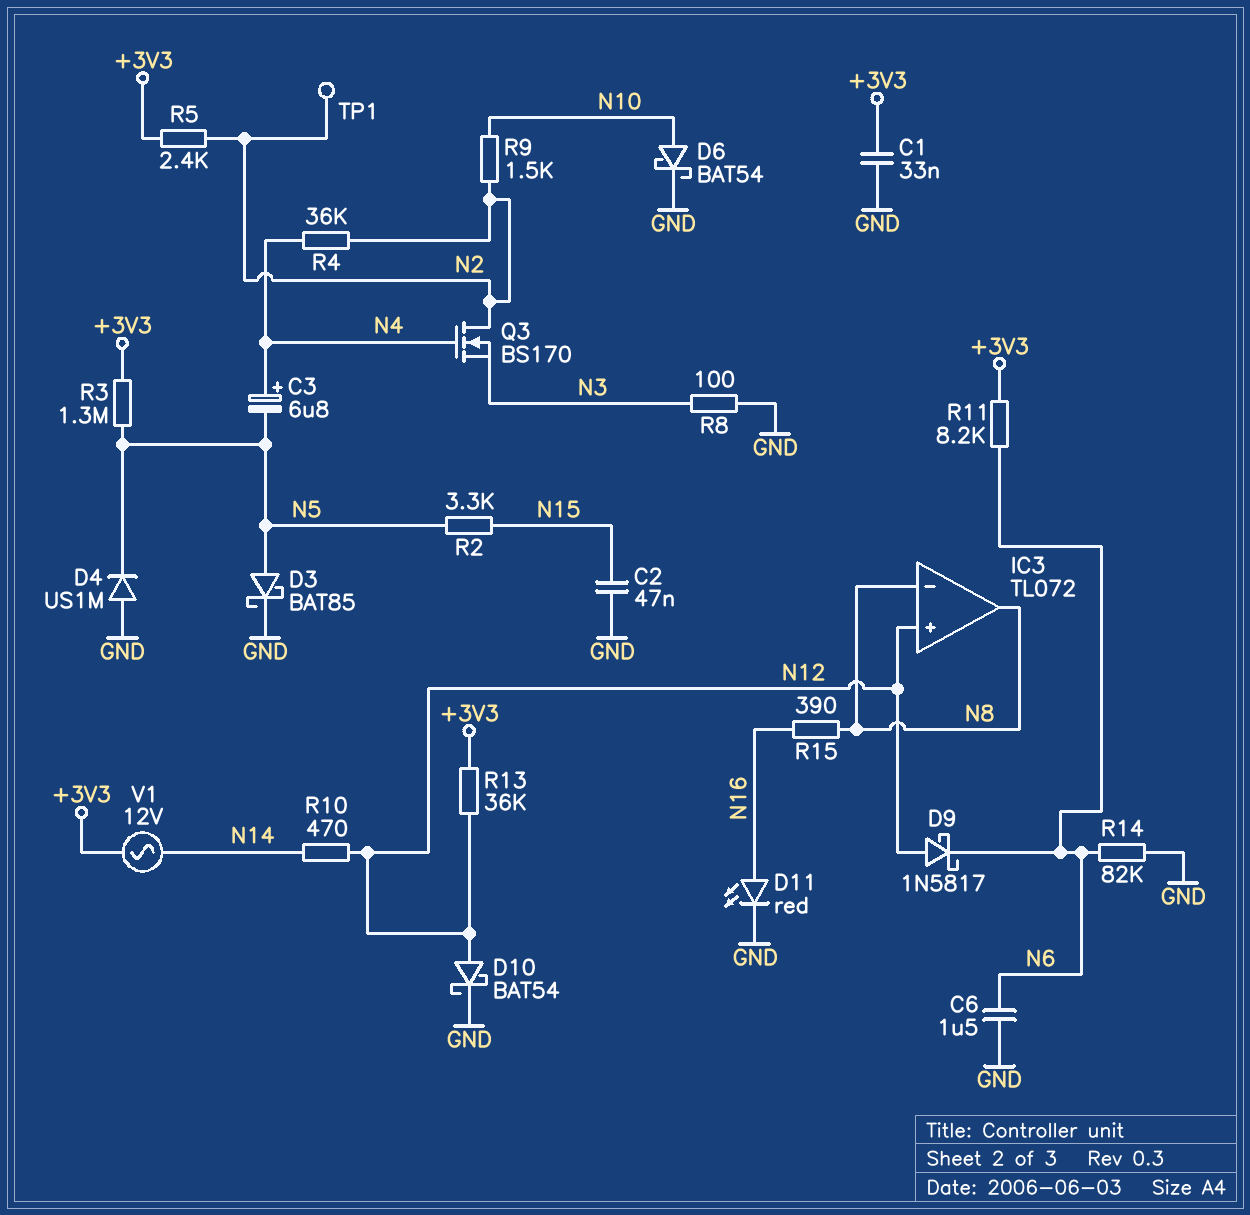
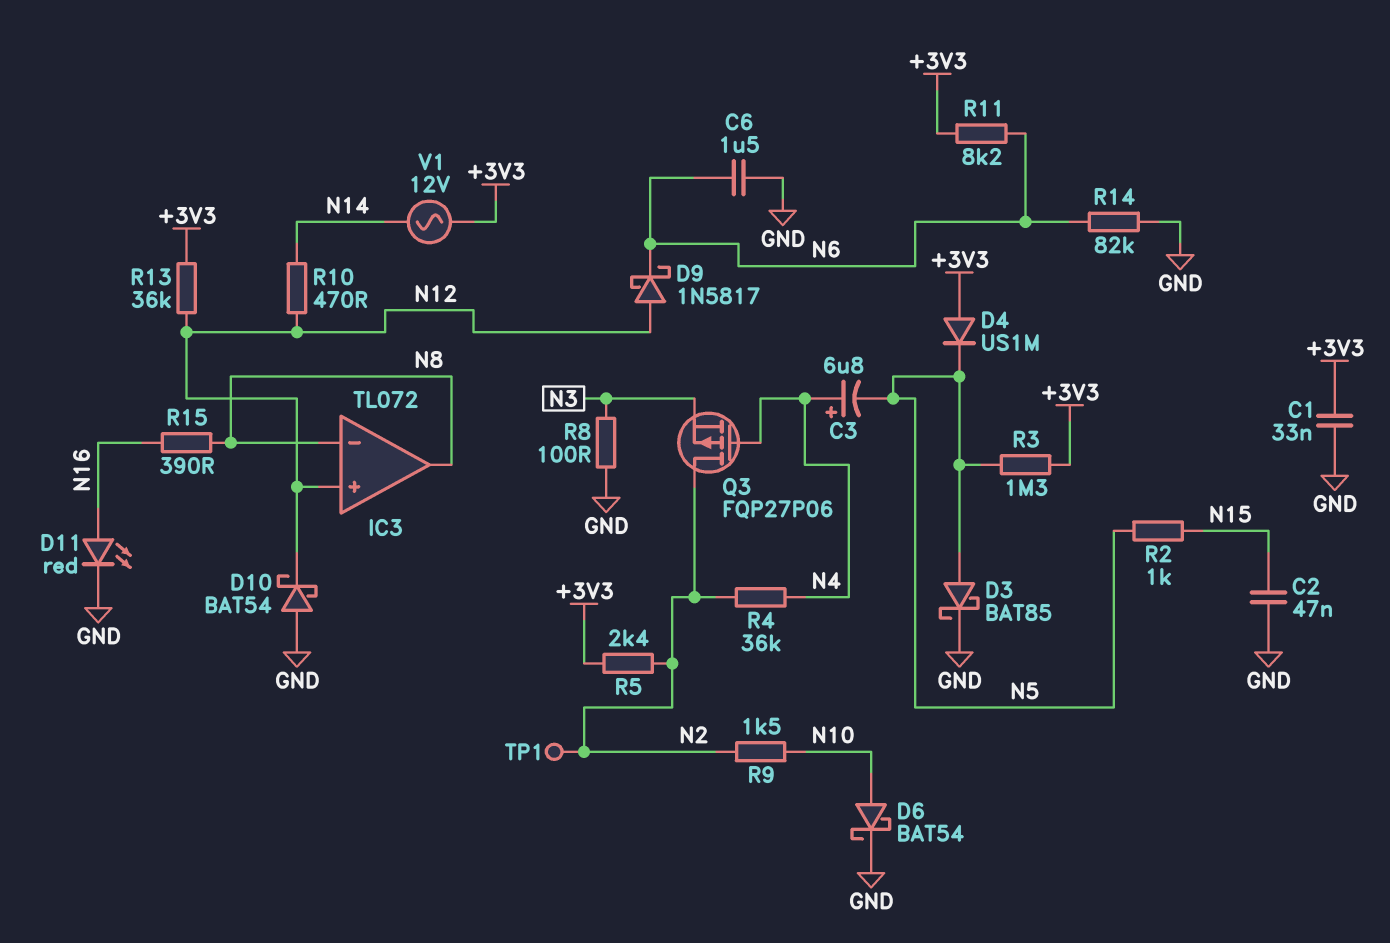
D4: diode US1M (A GND, K N5) -> diode US1M (A +3V3, K N5)
D10: schottky BAT54 (A N12, K GND) -> schottky BAT54 (A GND, K N12)
Q3: NMOS BS170 (G N4, D N2, S N3) -> PMOS FQP27P06 (G N4, D N2, S N3)
R2: 3.3k (N5, N15) -> 1k (N5, N15)

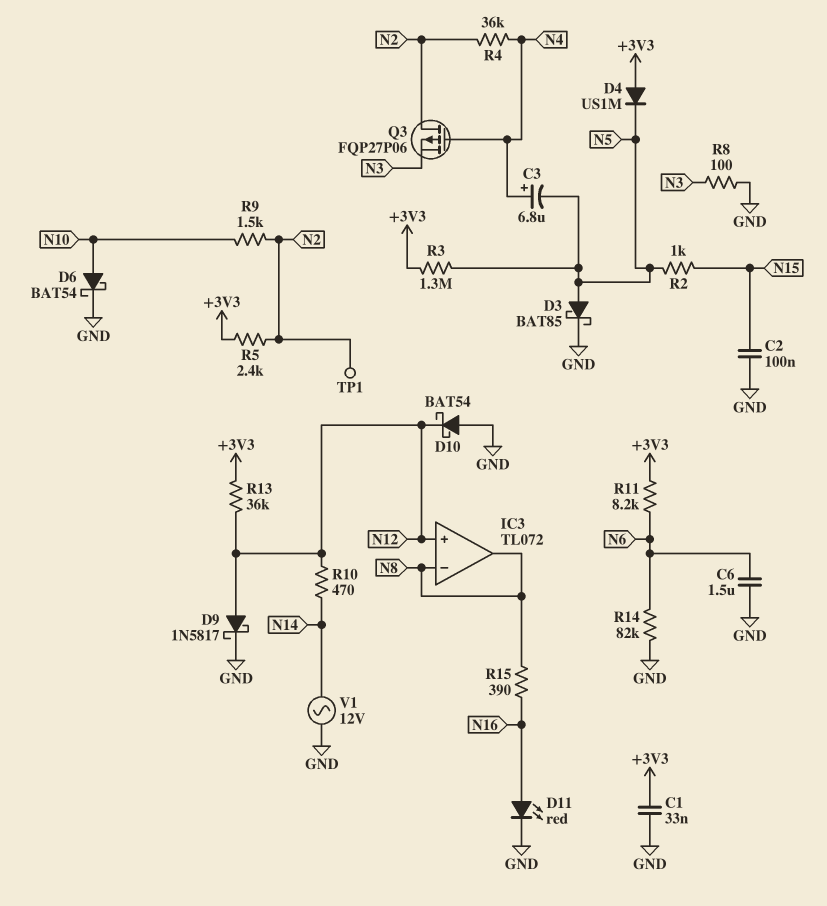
C2: 47nF (GND, N15) -> 100nF (GND, N15)
D9: schottky 1N5817 (A N12, K N6) -> schottky 1N5817 (A N12, K GND)
V1: AC 12V (+3V3, N14) -> AC 12V (GND, N14)

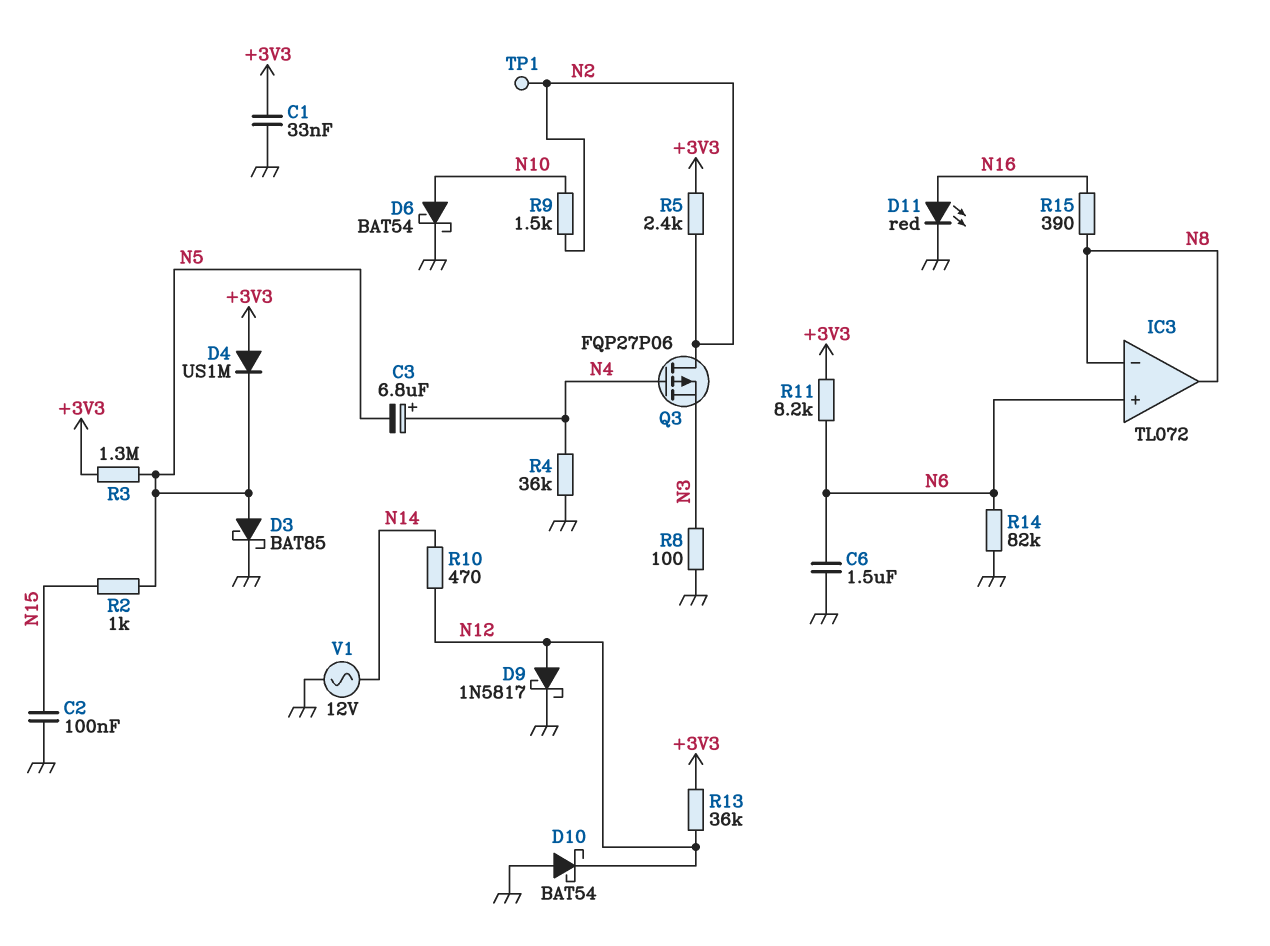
IC3 pin in+: N12 -> N6
R4: 36k (N2, N4) -> 36k (GND, N4)

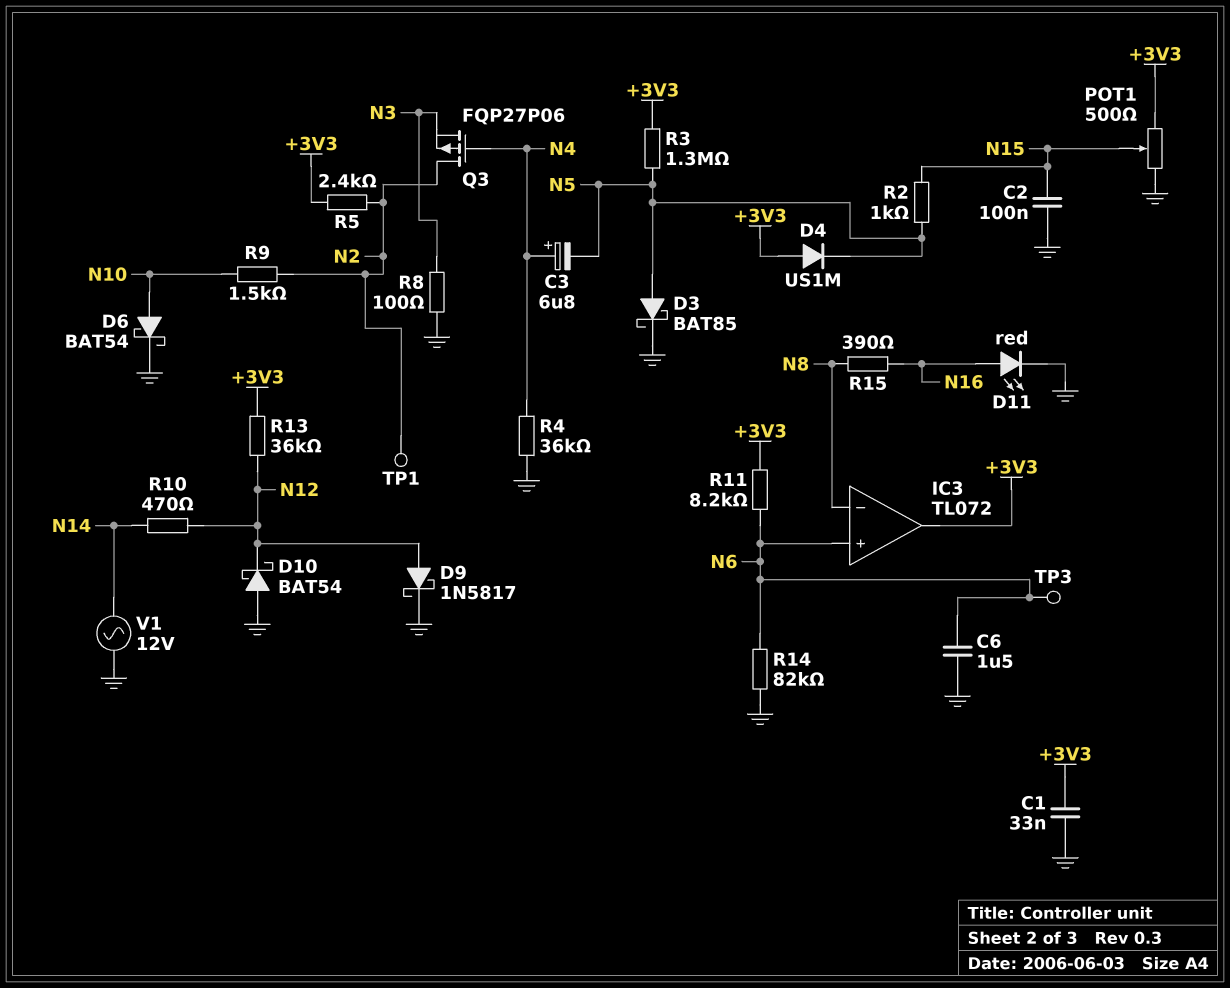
IC3 pin out: N8 -> +3V3
POT1: none -> 500 (+3V3, GND, wiper N15)
TP3: none -> test point (N6)

